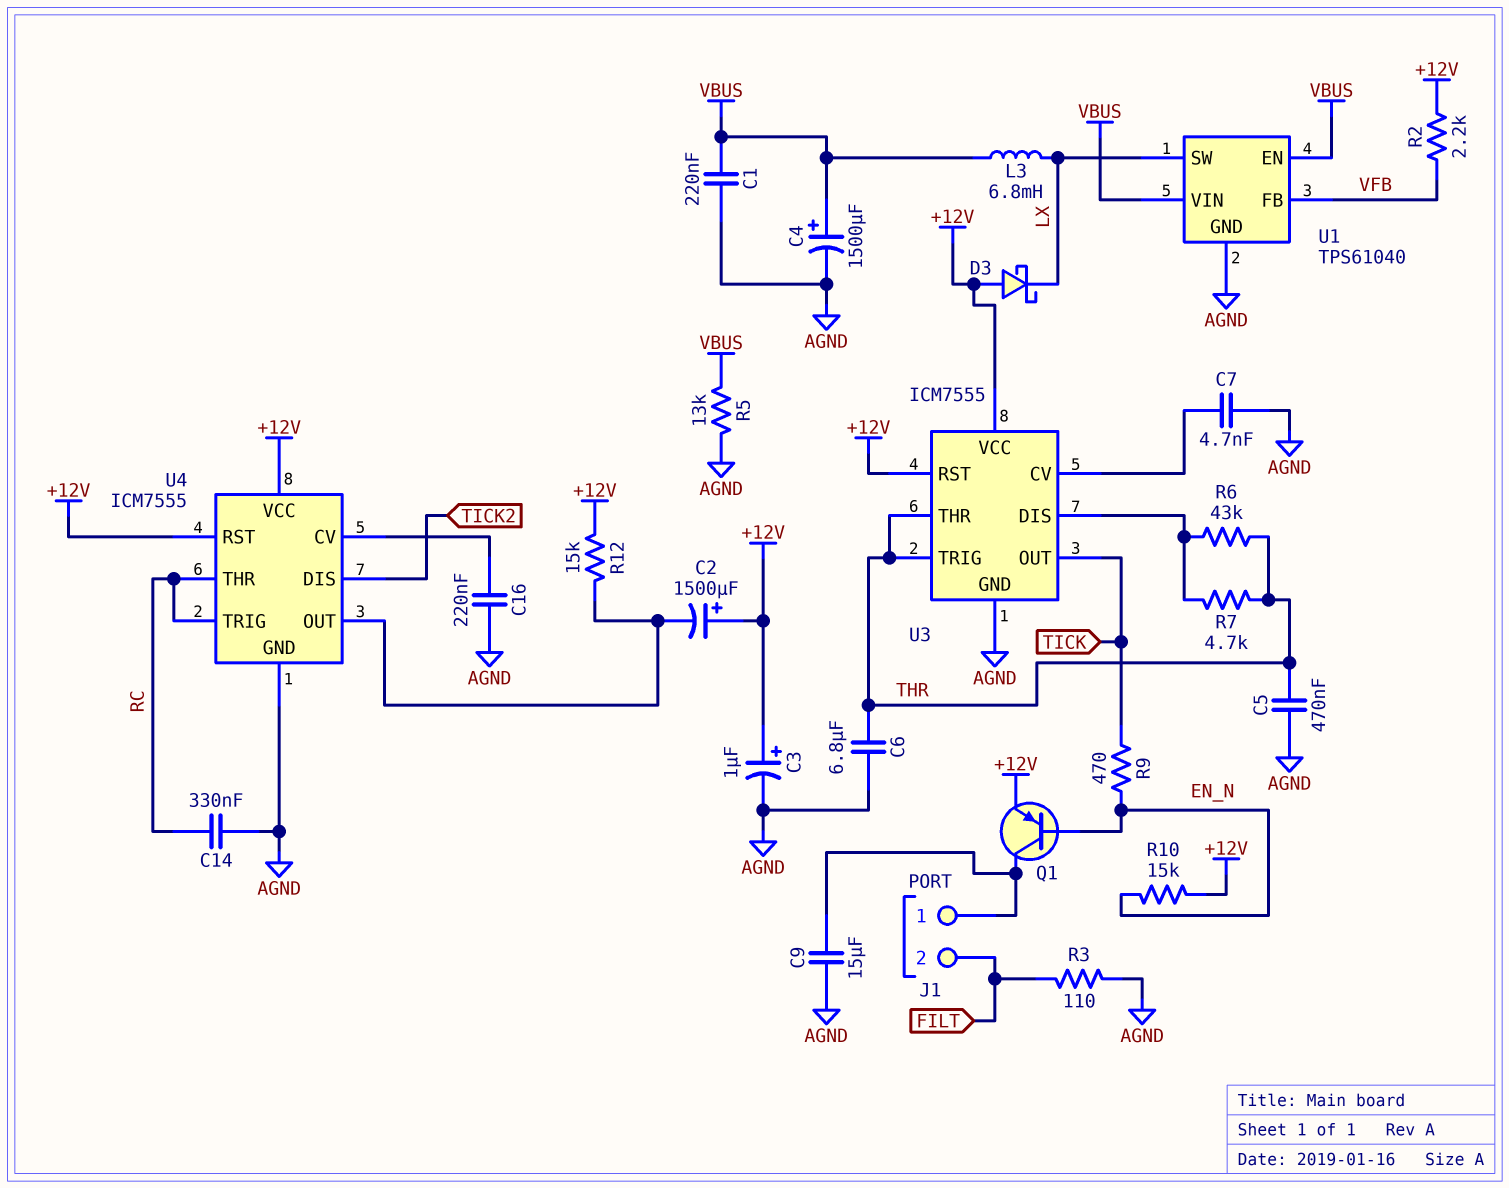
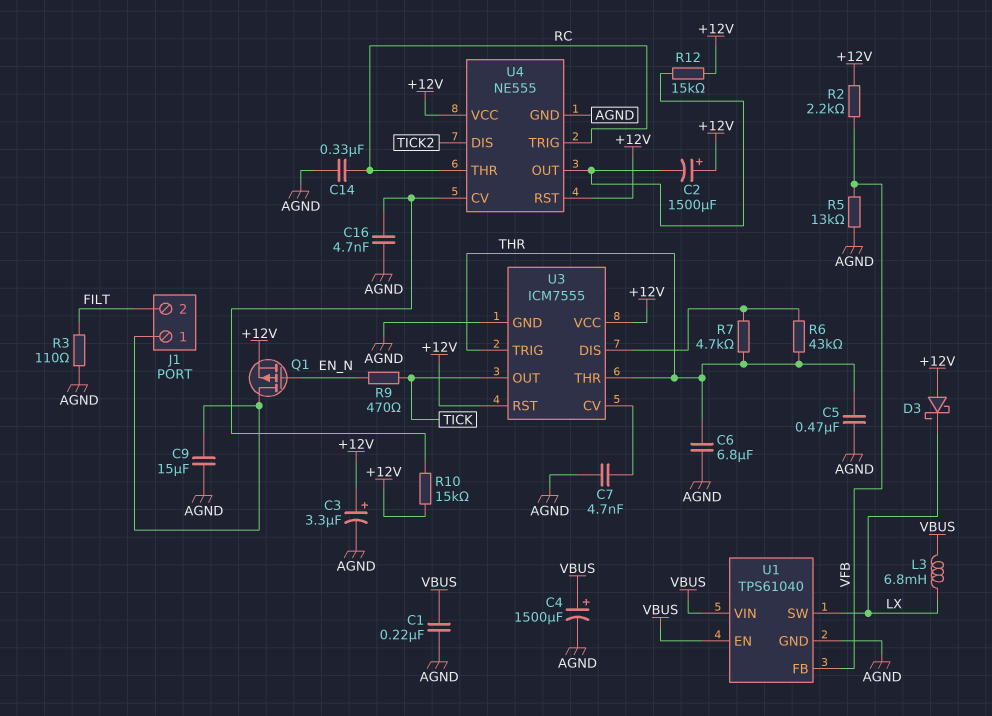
C3: 1uF (plus +12V, minus AGND) -> 3.3uF (plus +12V, minus AGND)
C16: 220nF (AGND, U4/CV) -> 4.7nF (AGND, U4/CV)
Q1: PNP (B EN_N, C J1/1, E +12V) -> PMOS (G EN_N, D J1/1, S +12V)
R5: 13k (AGND, VBUS) -> 13k (AGND, VFB)
R10: 15k (+12V, EN_N) -> 15k (+12V, U4/CV)
U4: ICM7555 -> NE555

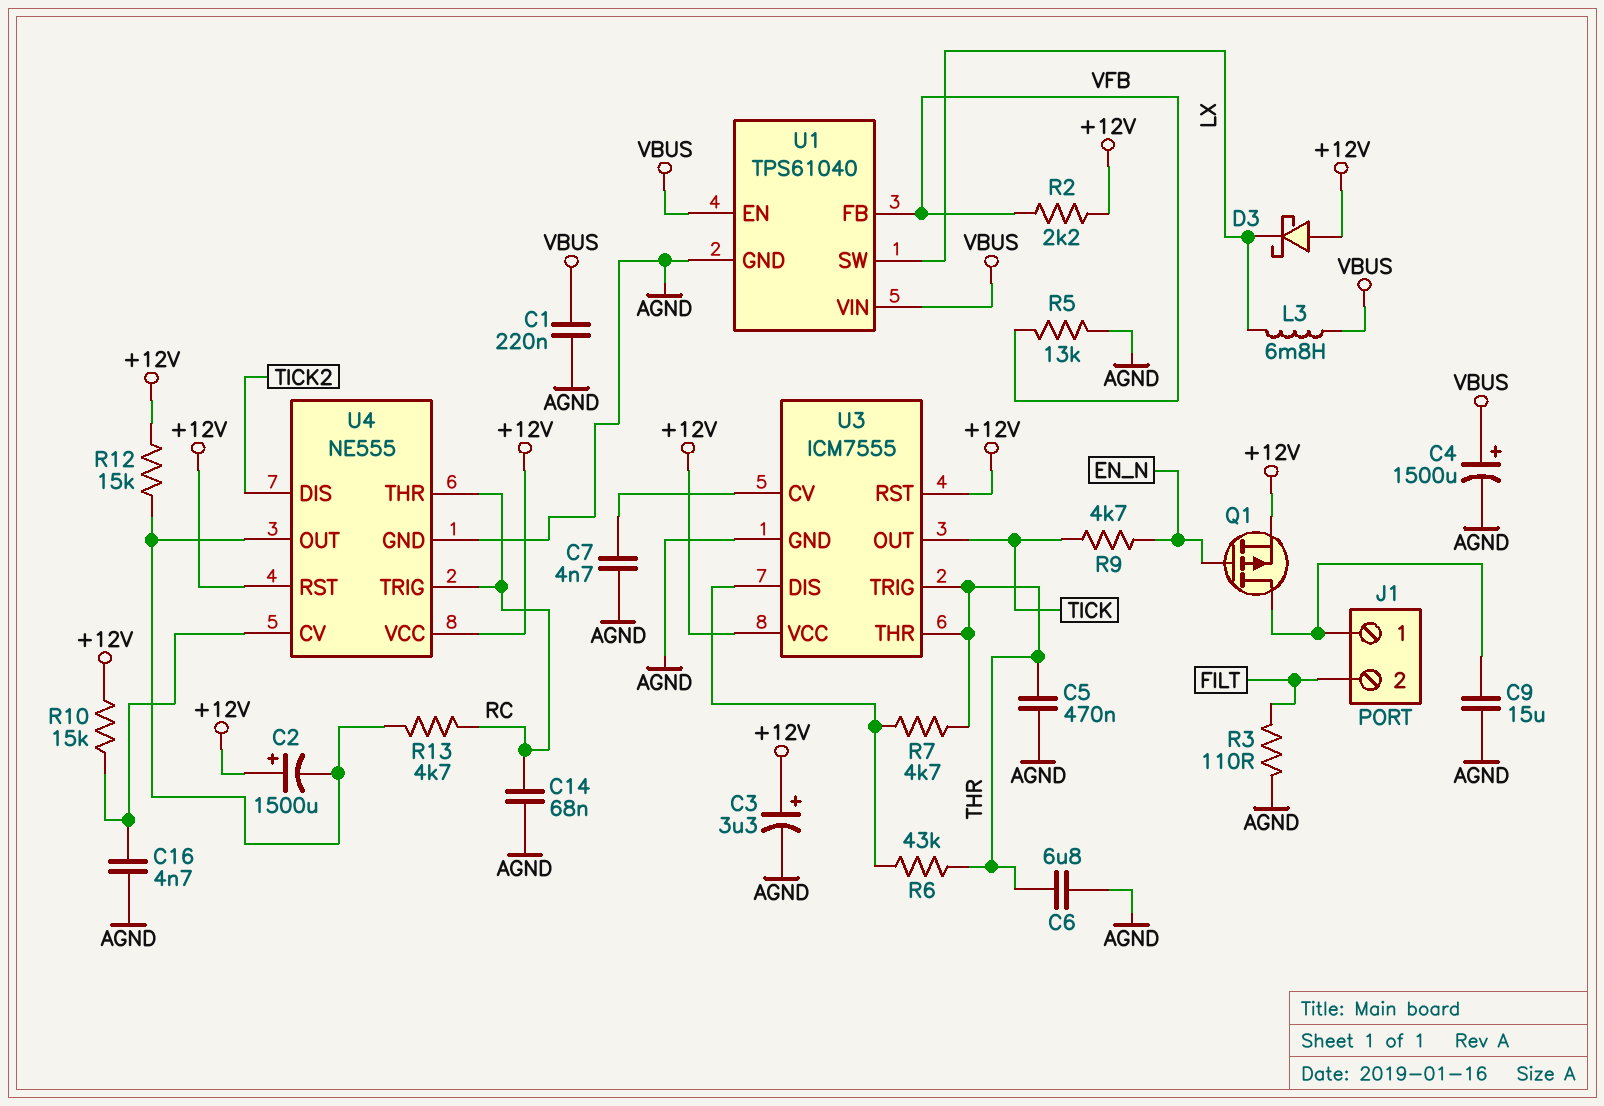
C14: 330nF (AGND, RC) -> 68nF (AGND, RC)
R9: 470 (EN_N, TICK) -> 4.7k (EN_N, TICK)
R13: none -> 4.7k (RC, U4/OUT)

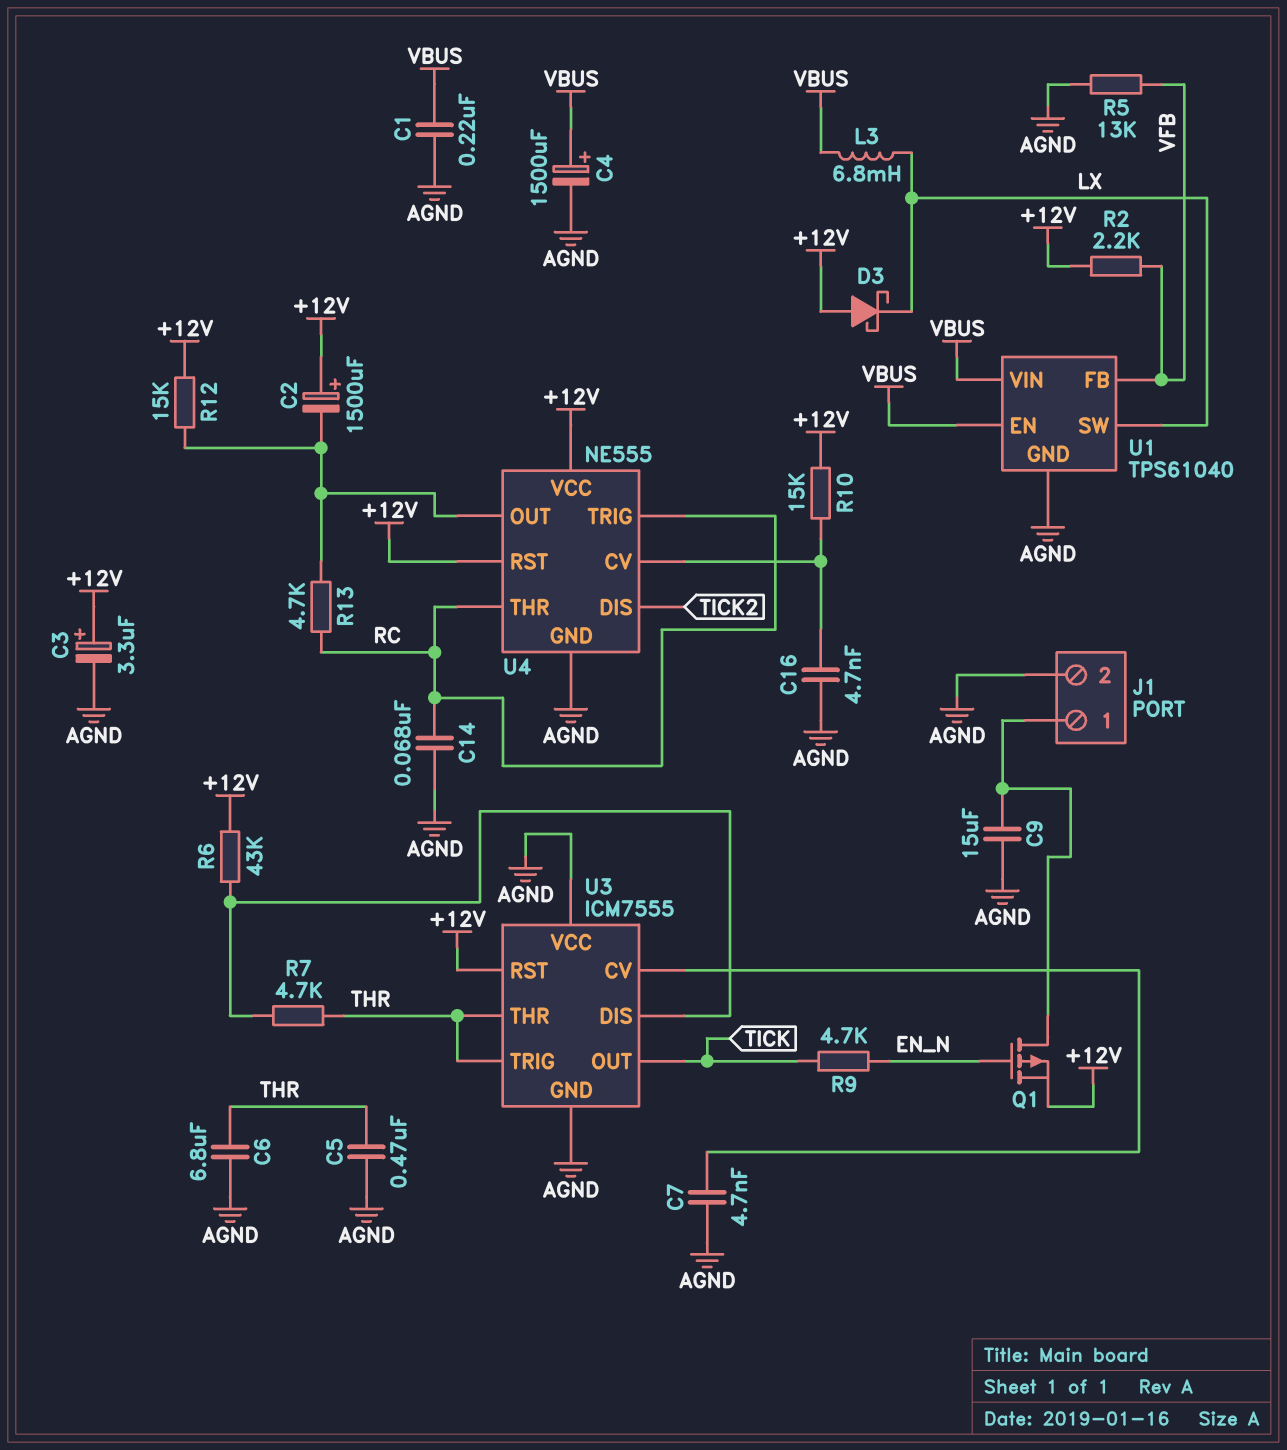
J1 pin 2: FILT -> AGND
R3: 110 (AGND, FILT) -> none
R6: 43k (THR, U3/DIS) -> 43k (+12V, U3/DIS)
U3 pin VCC: +12V -> AGND

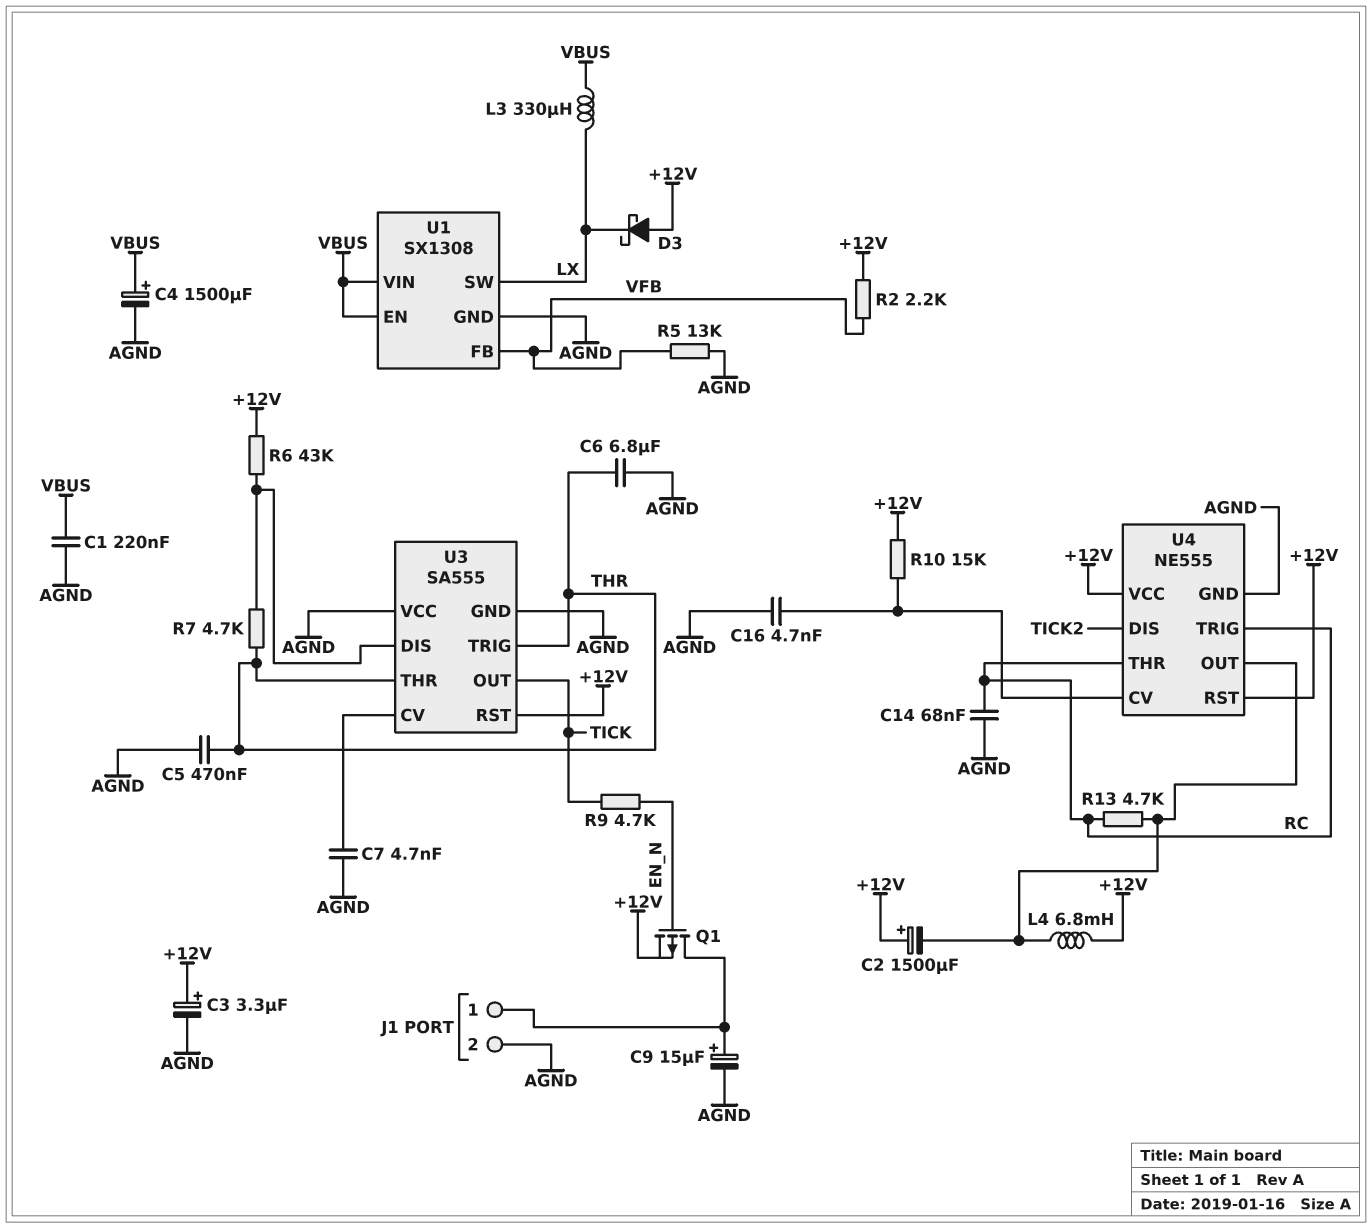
C9: 15uF (AGND, J1/1) -> 15uF (plus J1/1, minus AGND)
L3: 6.8mH (LX, VBUS) -> 330uH (LX, VBUS)
L4: none -> 6.8mH (+12V, U4/OUT)
R12: 15k (+12V, U4/OUT) -> none
U1: TPS61040 -> SX1308
U3: ICM7555 -> SA555

